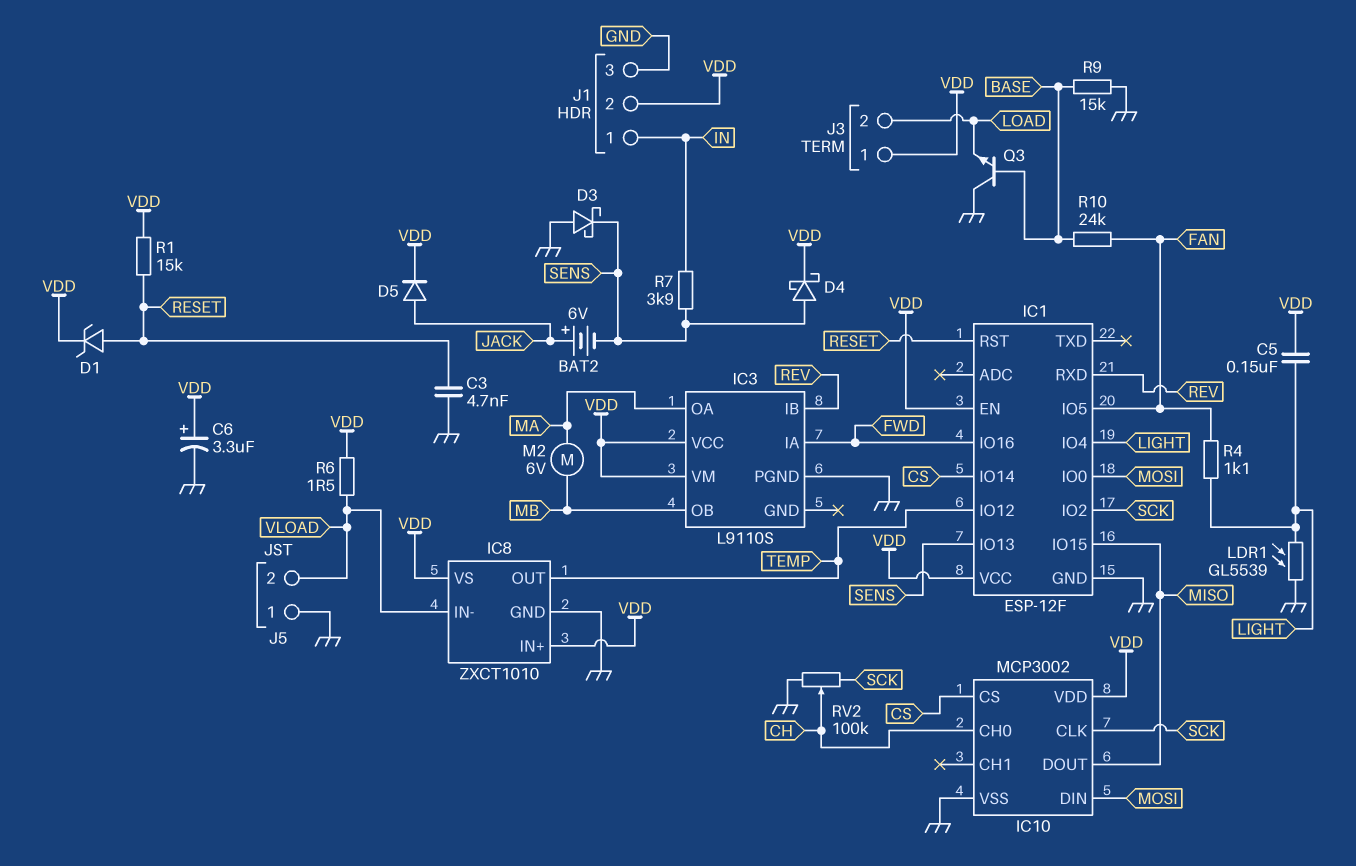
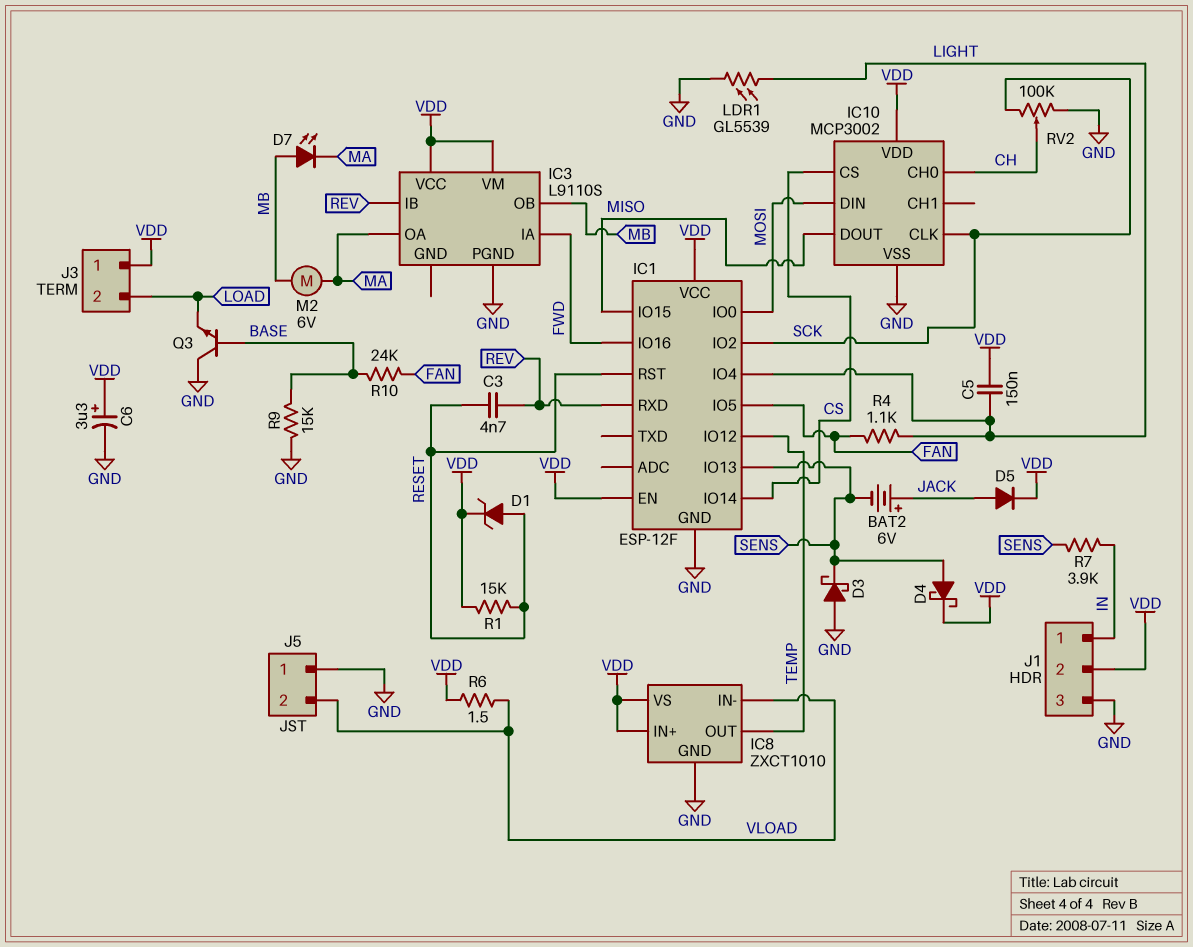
C3: 4.7nF (GND, RESET) -> 4.7nF (RESET, REV)
D7: none -> LED (A MB, K MA)

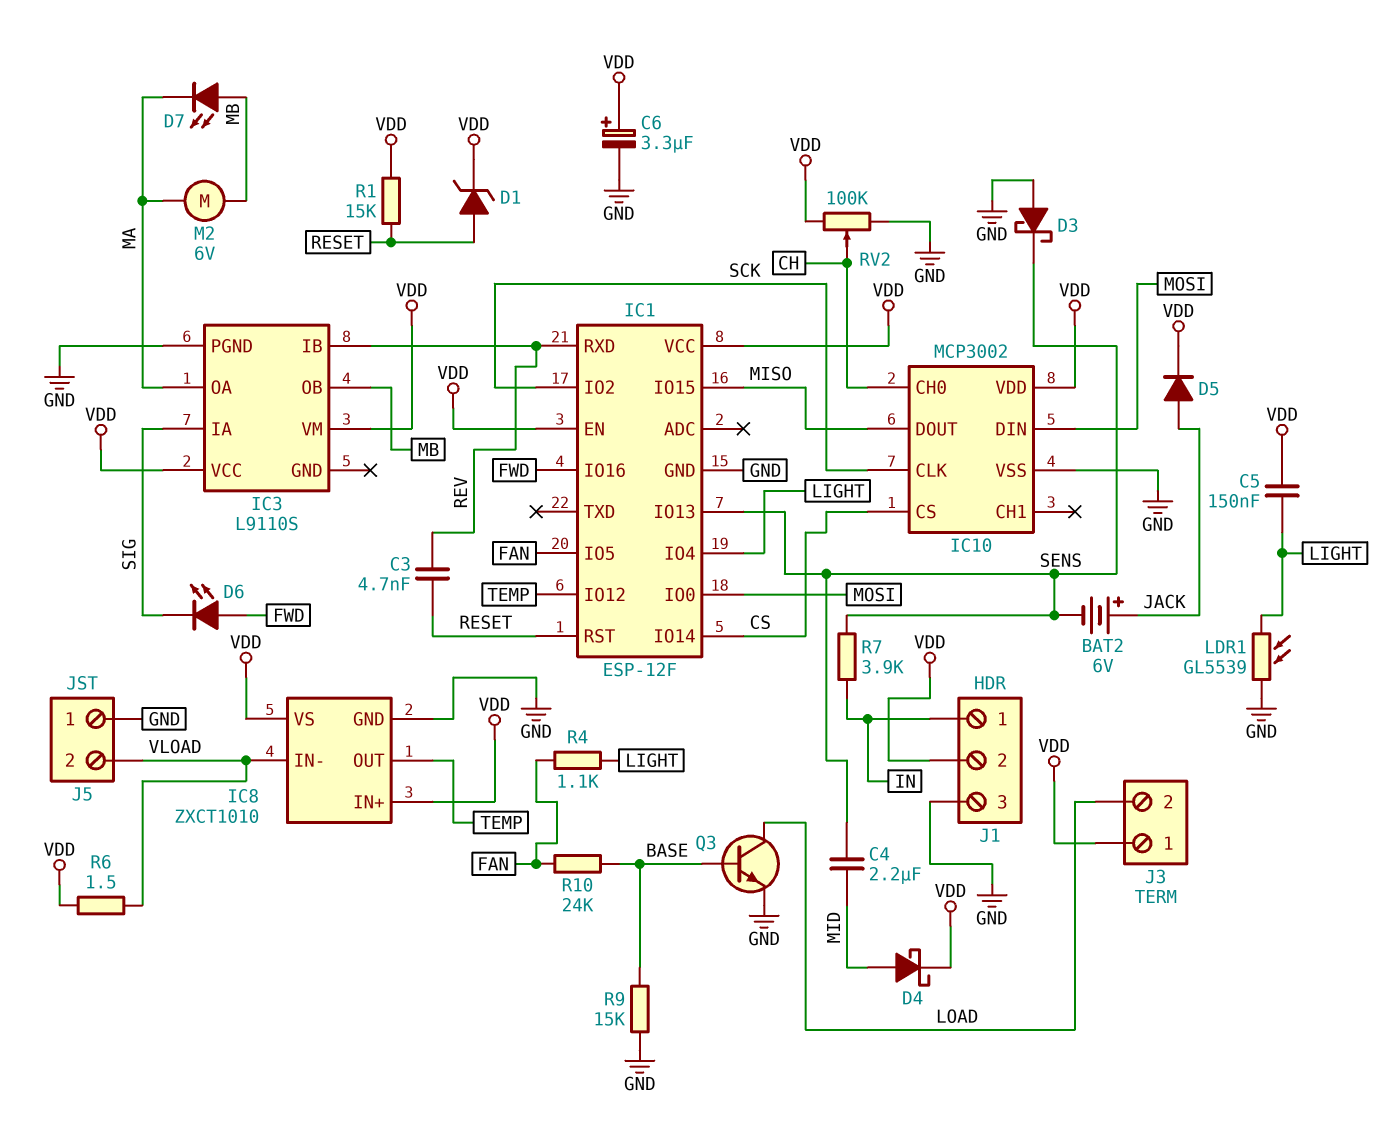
C4: none -> 2.2uF (MID, SENS)
D4: schottky (A SENS, K VDD) -> schottky (A MID, K VDD)
D6: none -> LED (A FWD, K SIG)
IC3 pin IA: FWD -> SIG
Q3: NPN (B BASE, C GND, E LOAD) -> NPN (B BASE, C LOAD, E GND)
RV2: 100k (GND, SCK, wiper CH) -> 100k (GND, VDD, wiper CH)

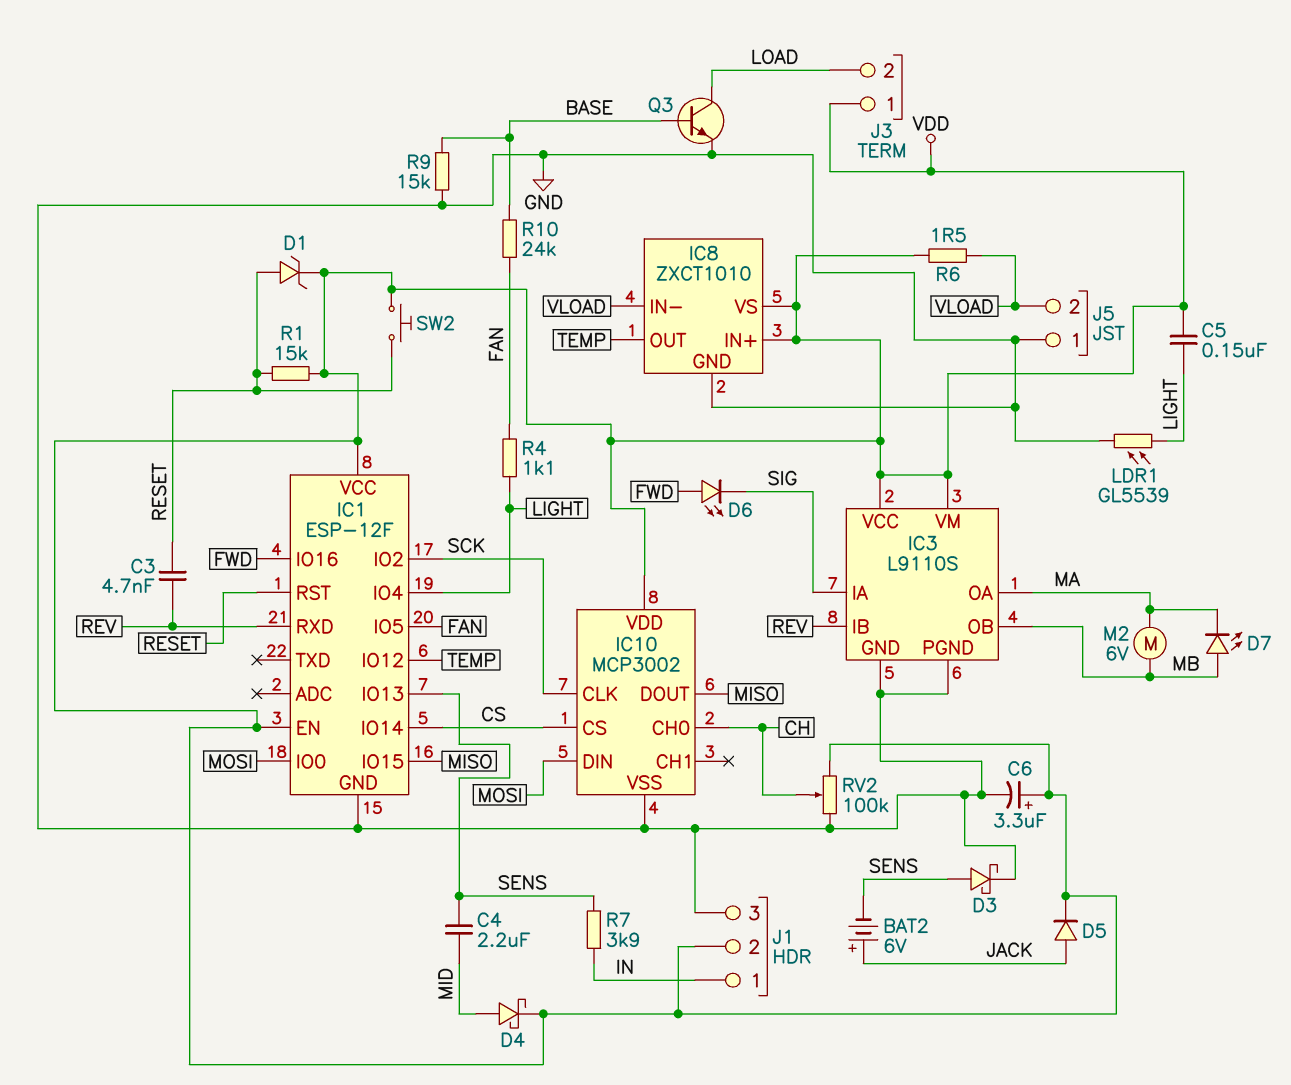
D3: schottky (A GND, K SENS) -> schottky (A SENS, K GND)
IC3 pin GND: none -> GND
SW2: none -> button (RESET, VDD)

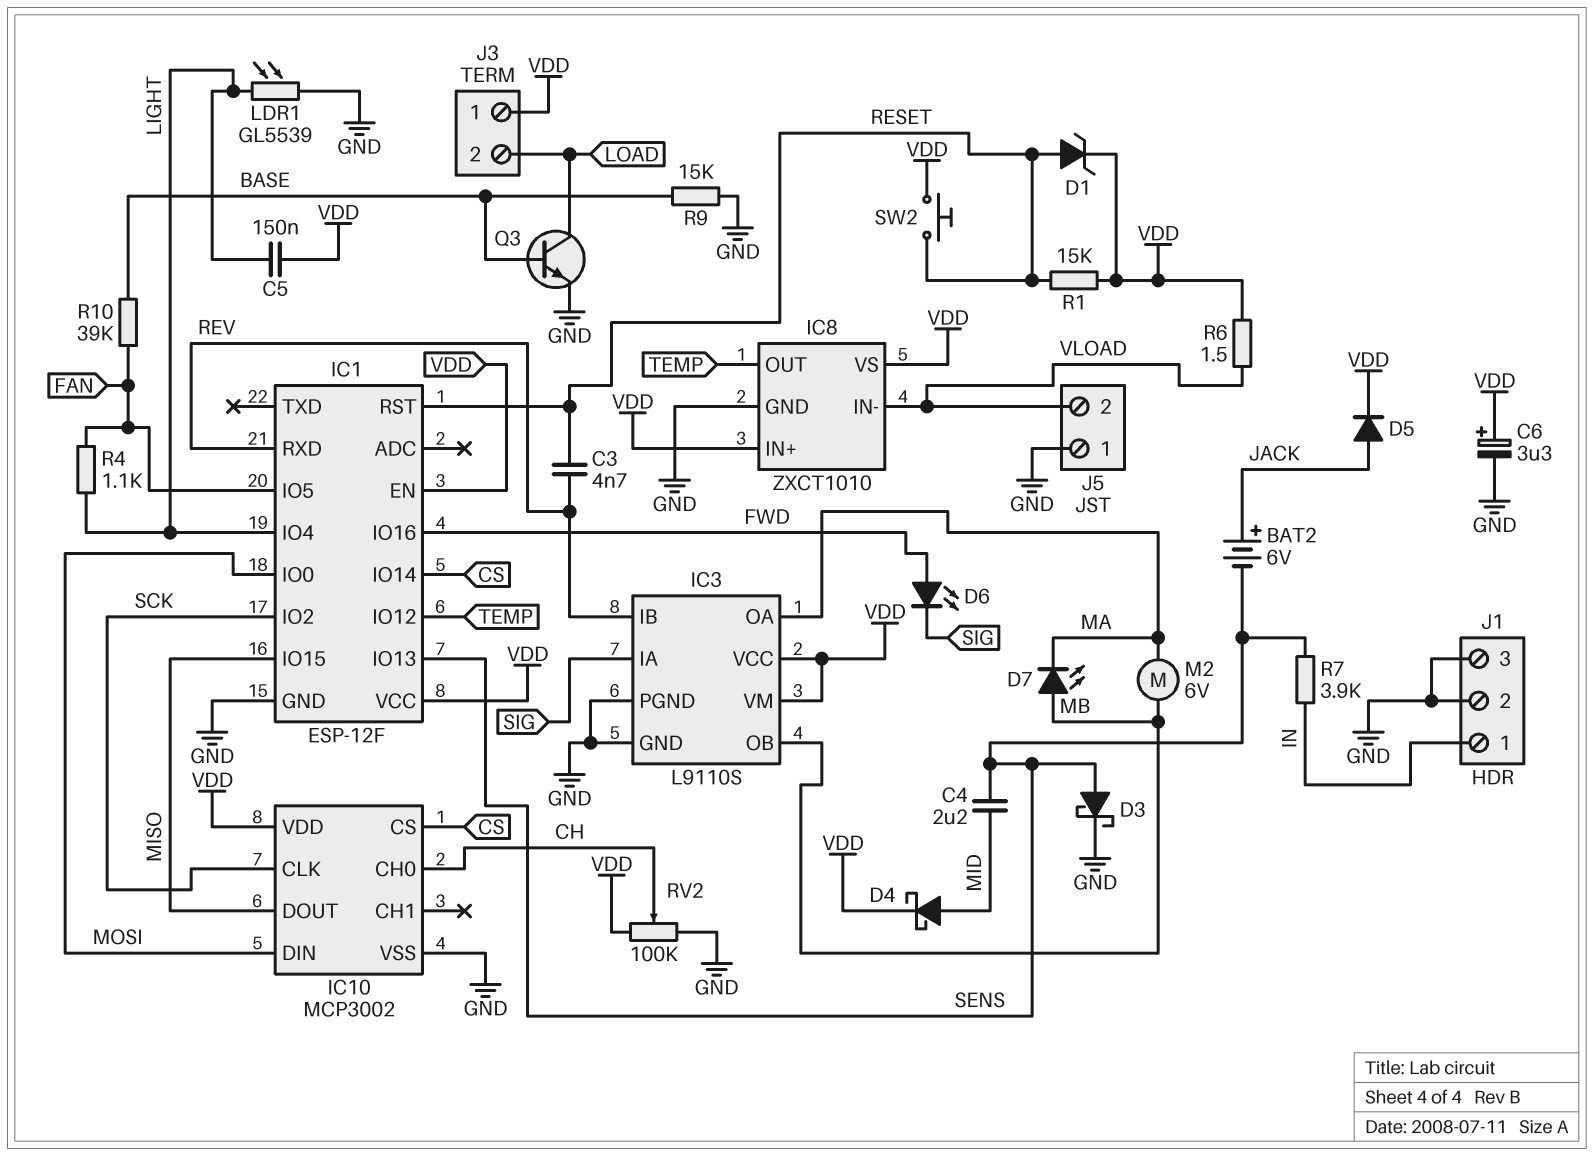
J1 pin 2: VDD -> GND
R10: 24k (BASE, FAN) -> 39k (BASE, FAN)

